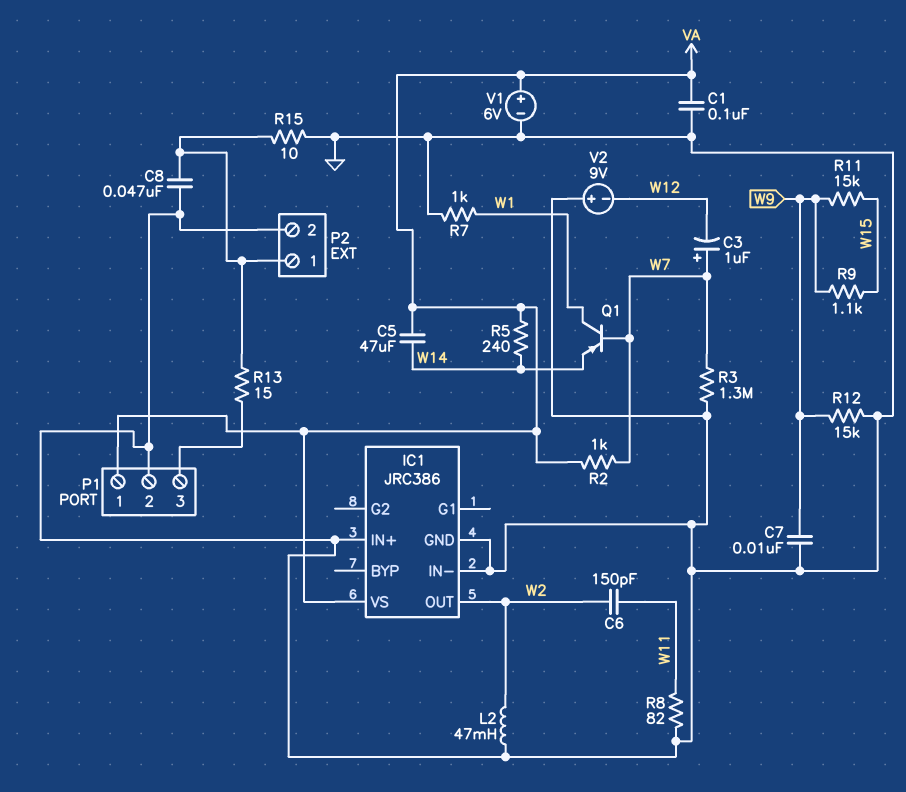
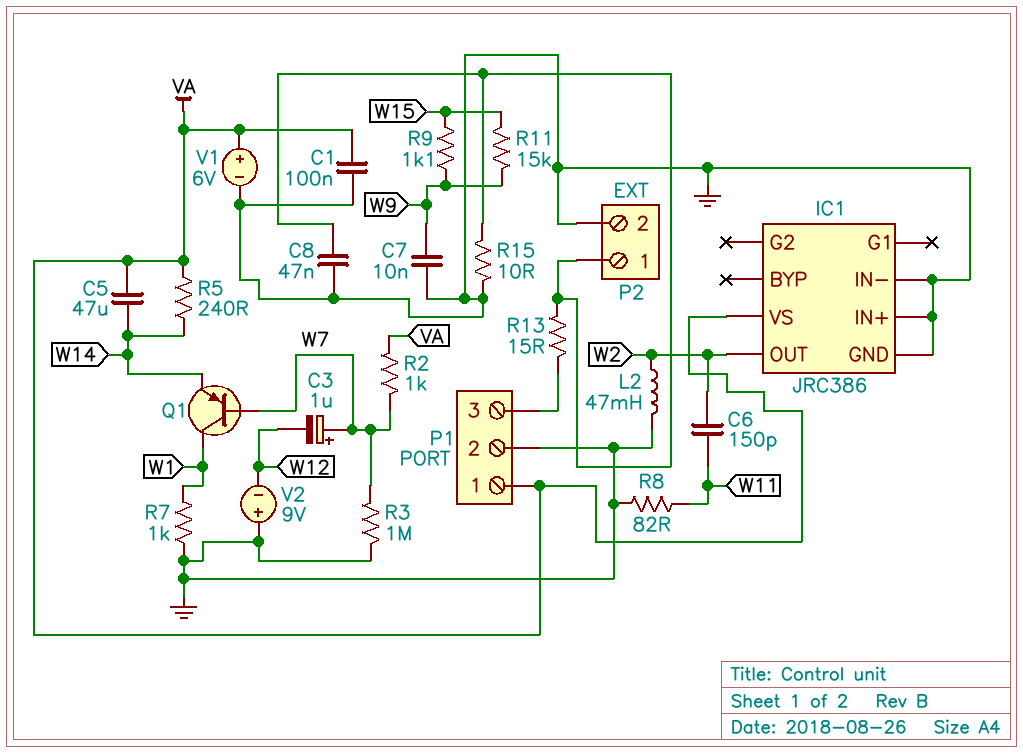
R3: 1.3M (GND, W7) -> 1M (GND, W7)
R12: 15k (GND, W9) -> none

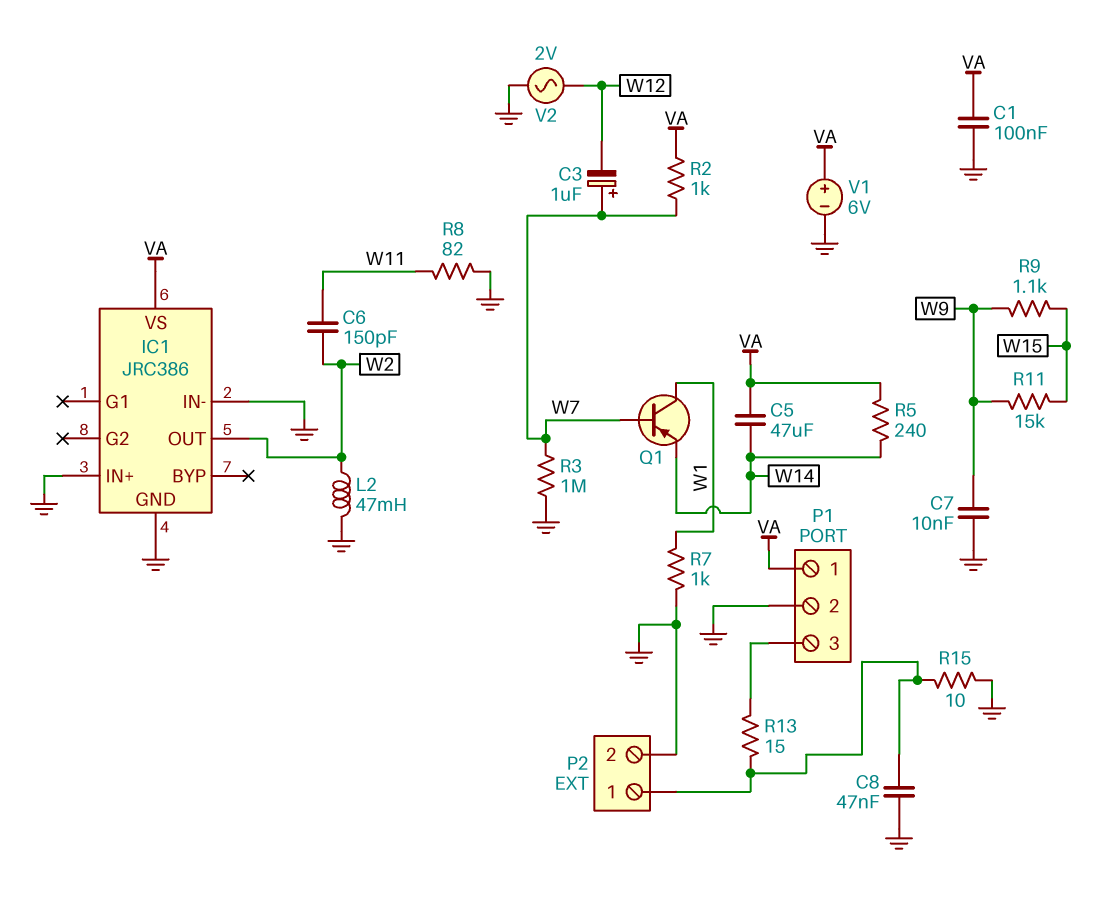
V2: 9V (plus GND, minus W12) -> AC 2V (GND, W12)

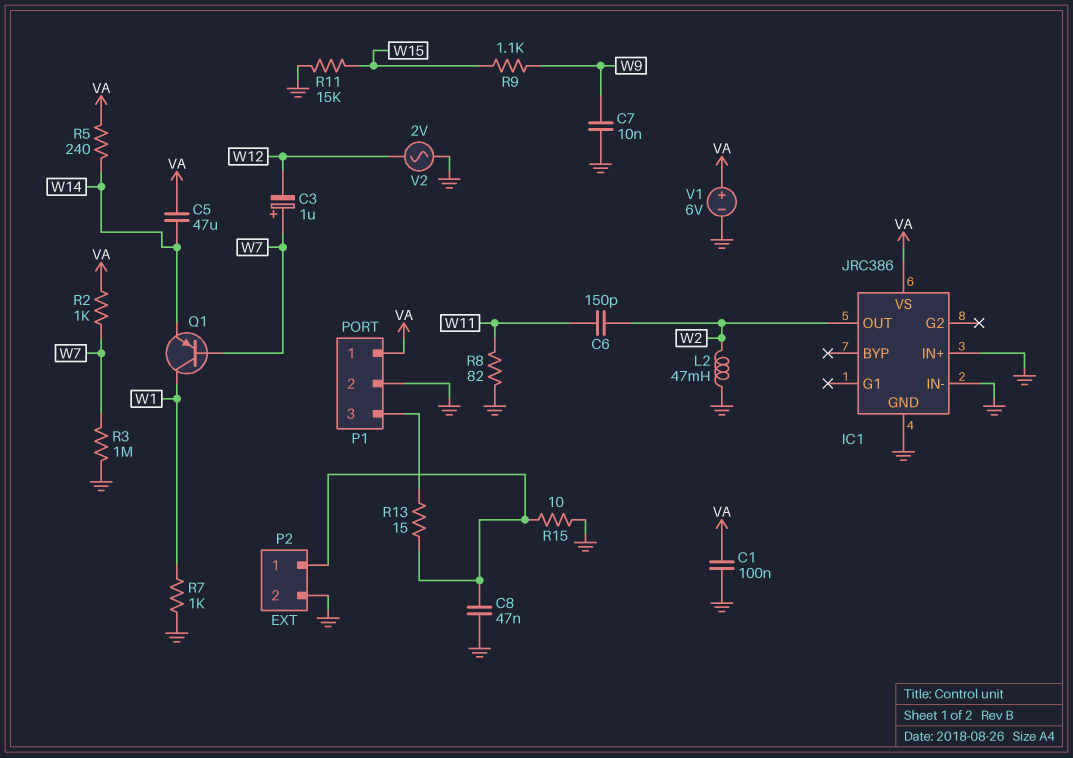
R11: 15k (W9, W15) -> 15k (GND, W15)

